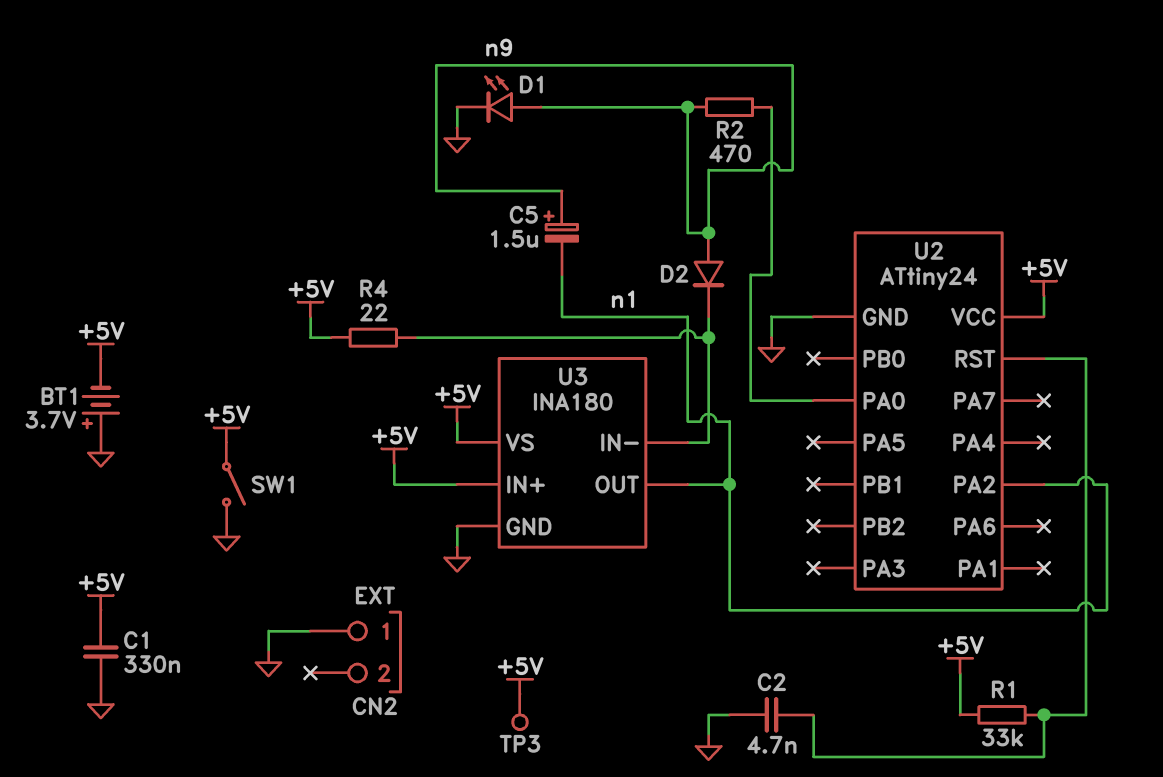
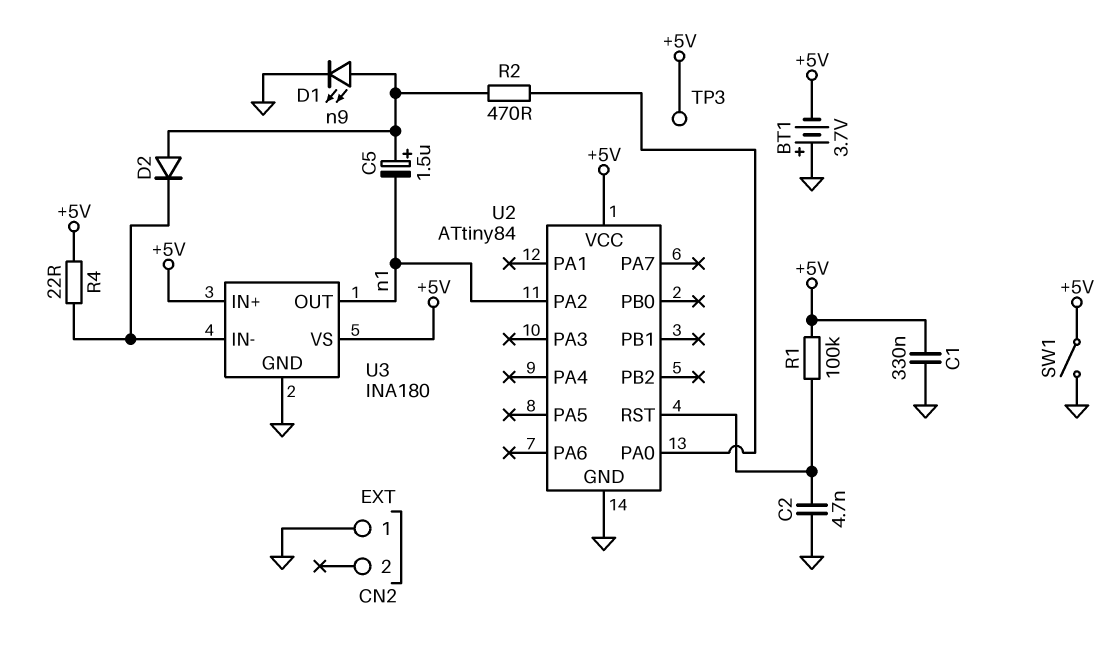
R1: 33k (+5V, U2/RST) -> 100k (+5V, U2/RST)
U2: ATtiny24 -> ATtiny84

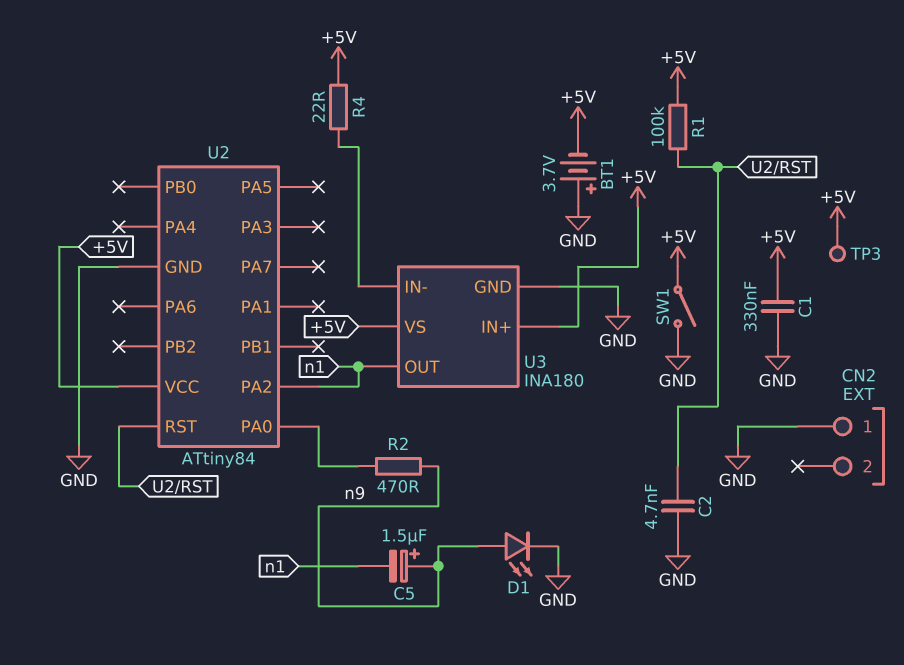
D2: diode (A n9, K U3/IN-) -> none

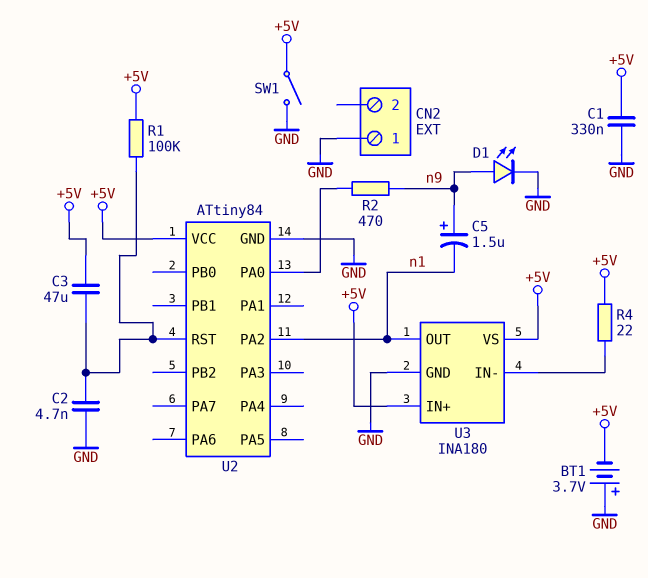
C3: none -> 47uF (+5V, U2/RST)
TP3: test point (+5V) -> none

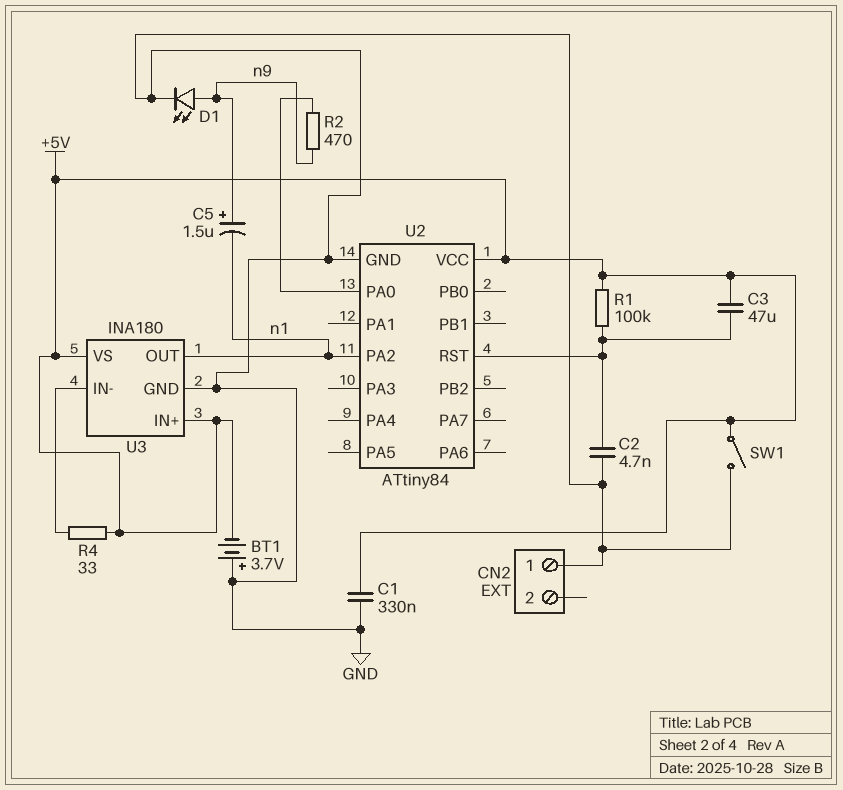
R4: 22 (+5V, U3/IN-) -> 33 (+5V, U3/IN-)

